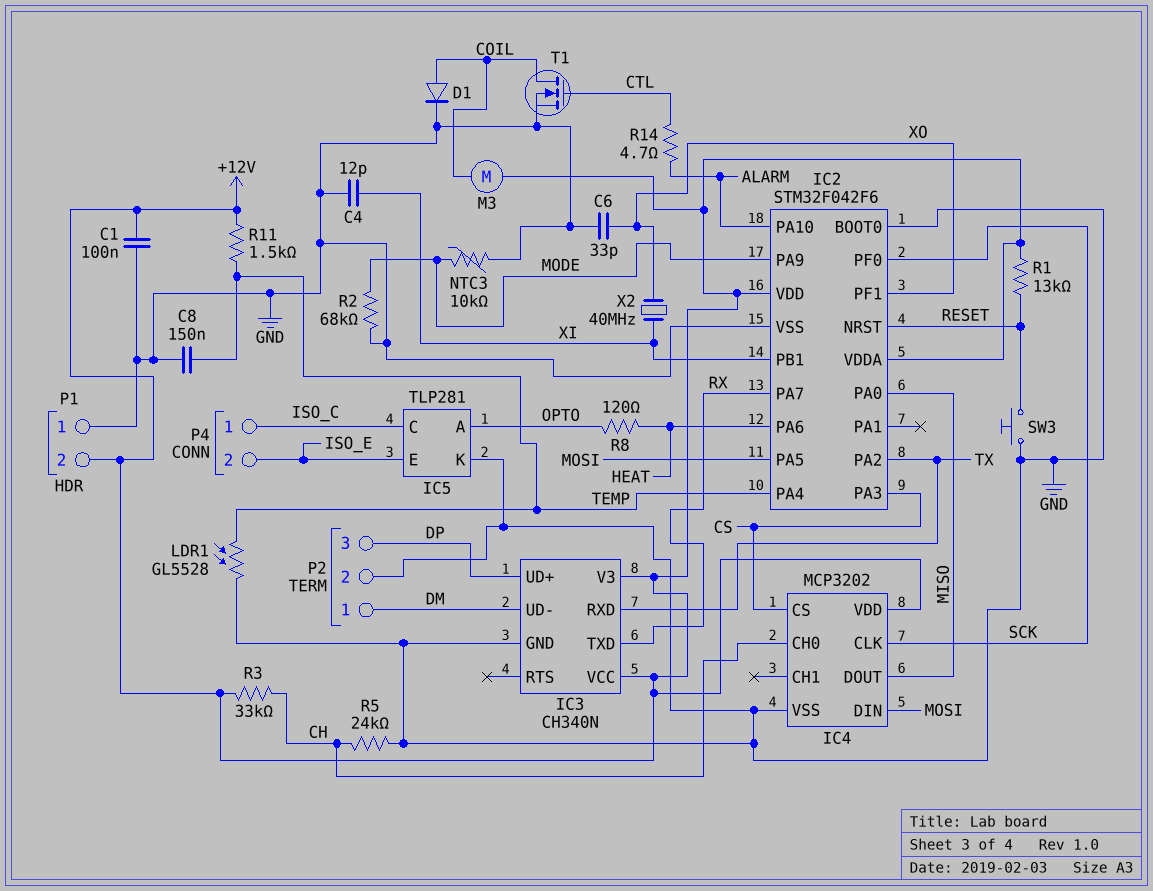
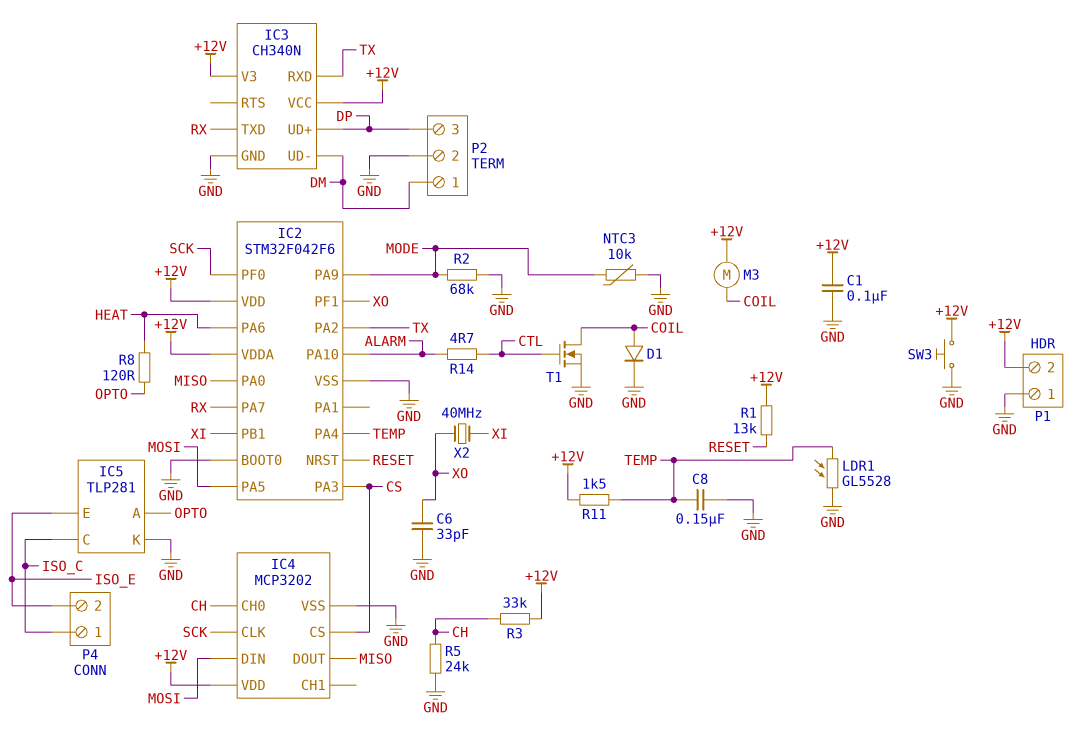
C4: 12pF (GND, XI) -> none
SW3: button (GND, RESET) -> button (+12V, GND)

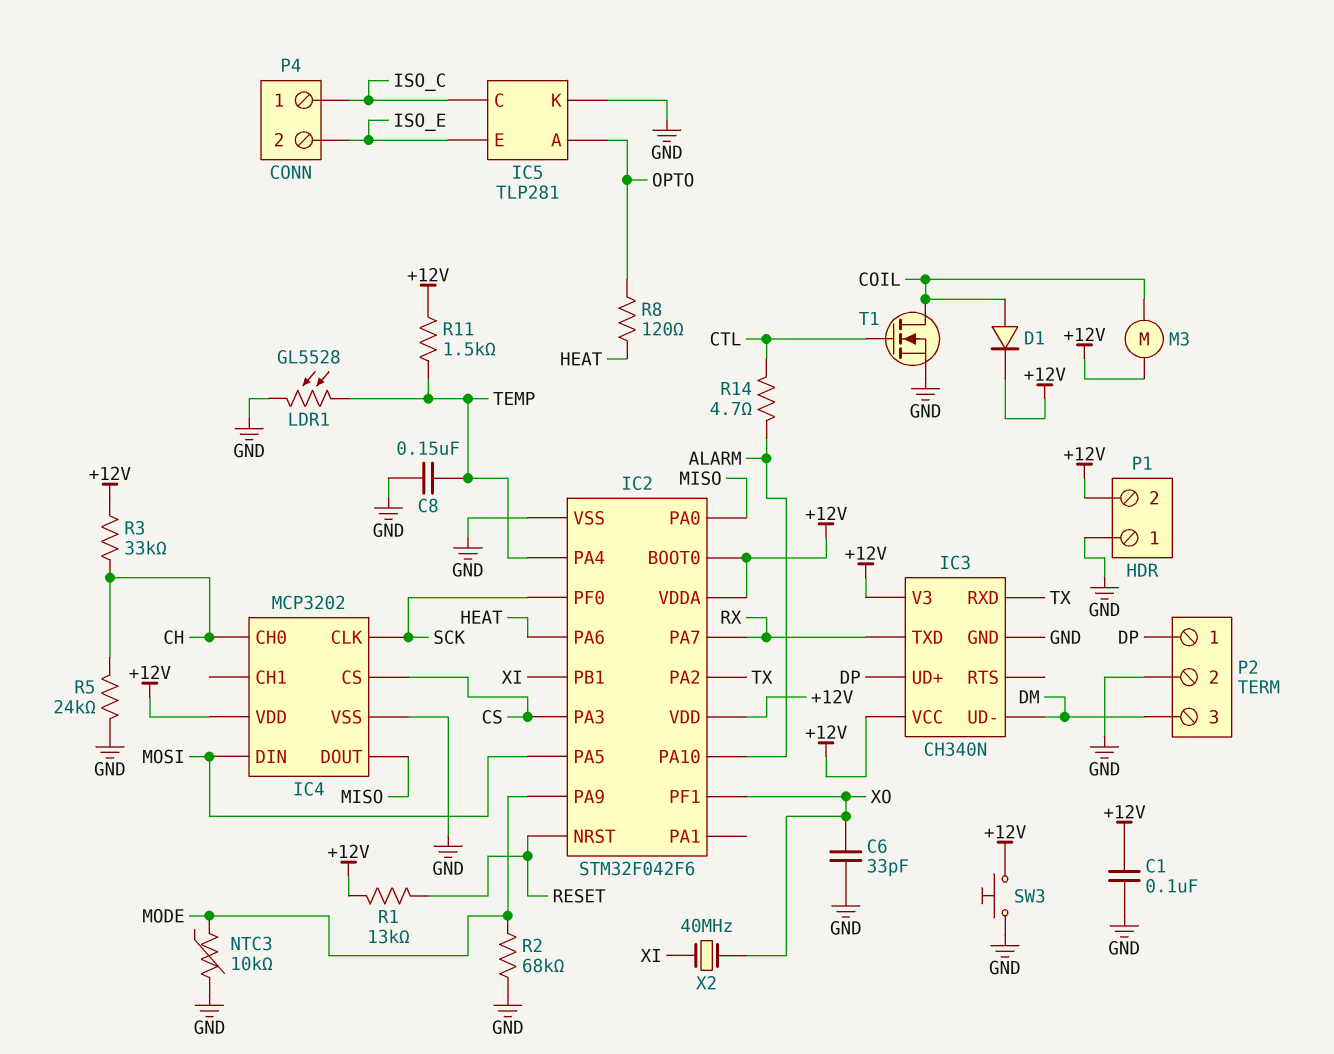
D1: diode (A COIL, K GND) -> diode (A COIL, K +12V)
IC2 pin BOOT0: GND -> +12V
P2 pin 1: DM -> DP
P2 pin 3: DP -> DM

